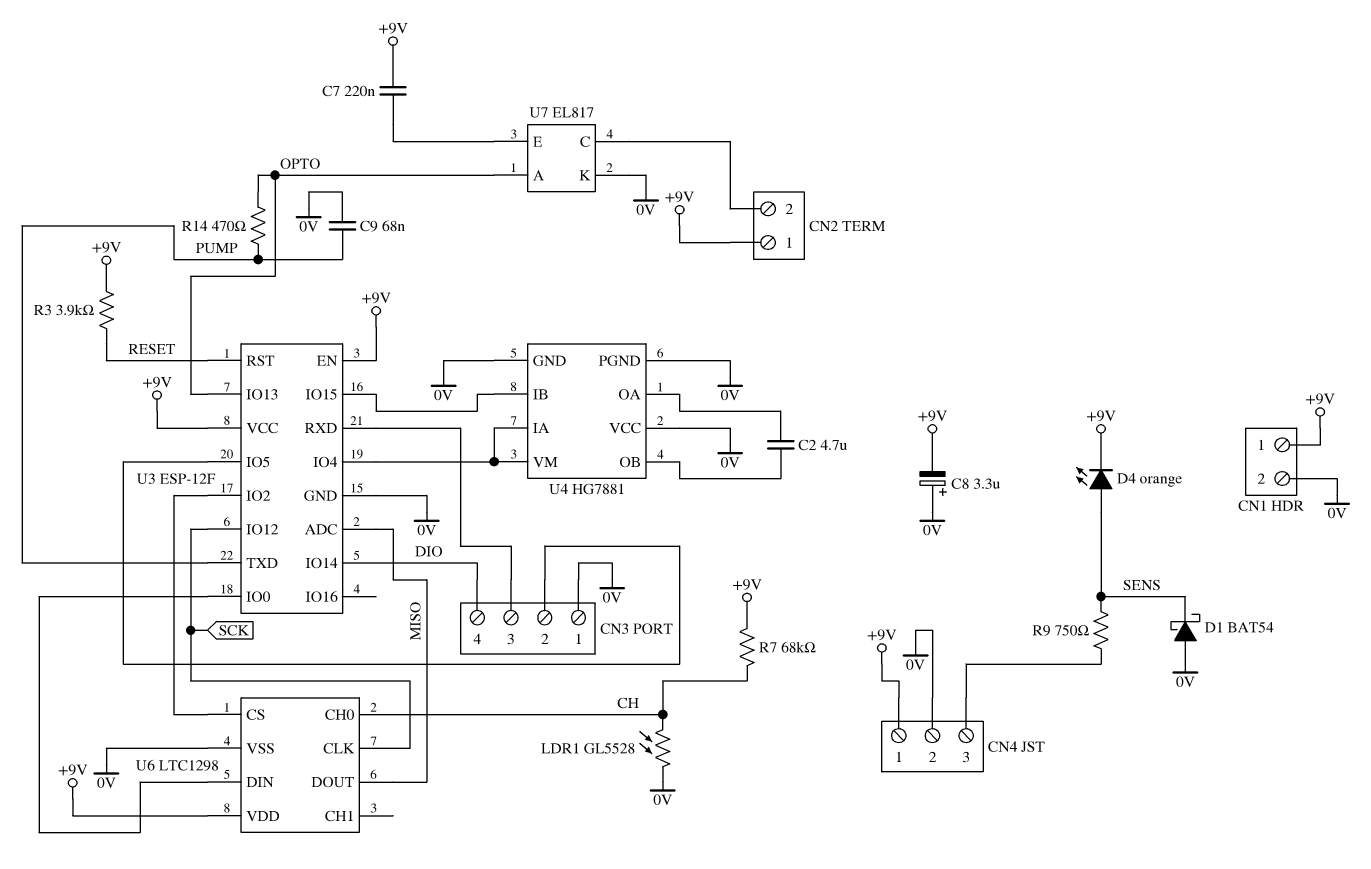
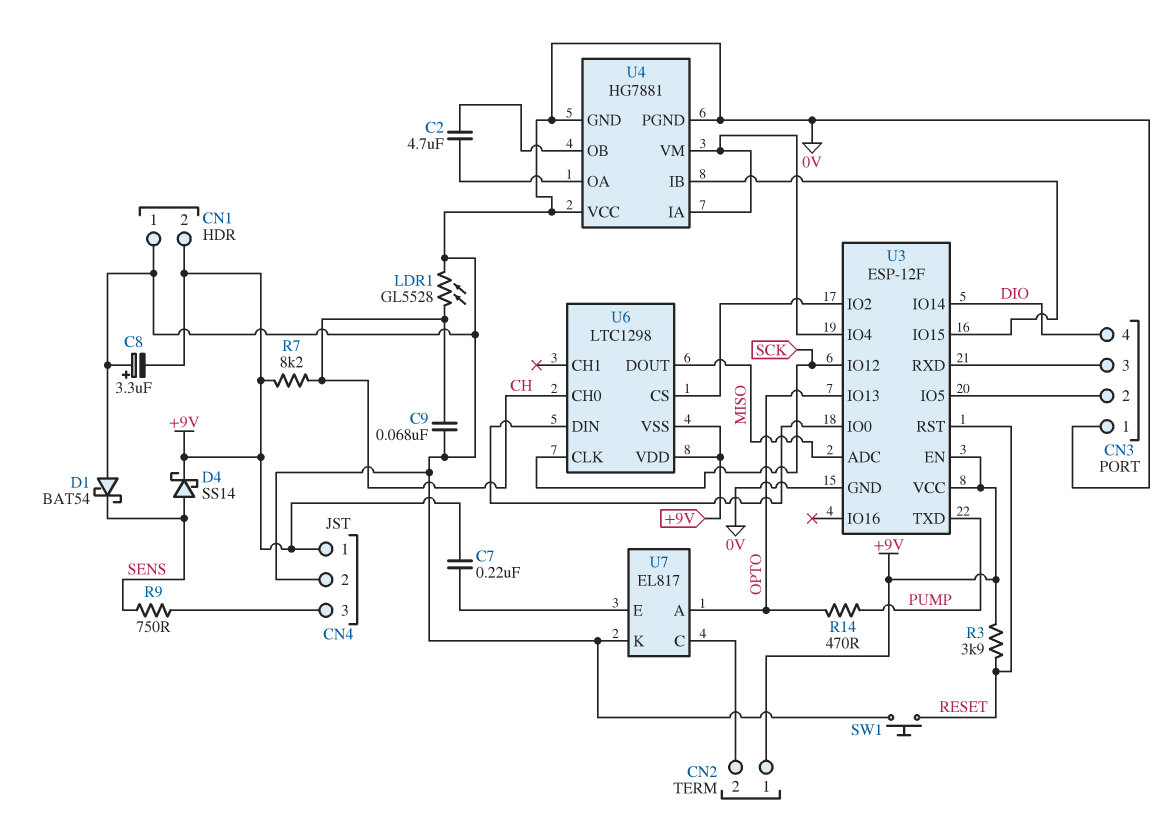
C9: 68nF (0V, PUMP) -> 68nF (0V, CH)
CN1 pin 1: +9V -> 0V
CN1 pin 2: 0V -> +9V
D4: LED orange (A SENS, K +9V) -> schottky SS14 (A SENS, K +9V)
R7: 68k (+9V, CH) -> 8.2k (+9V, CH)
SW1: none -> button (0V, RESET)
U6 pin VSS: 0V -> +9V

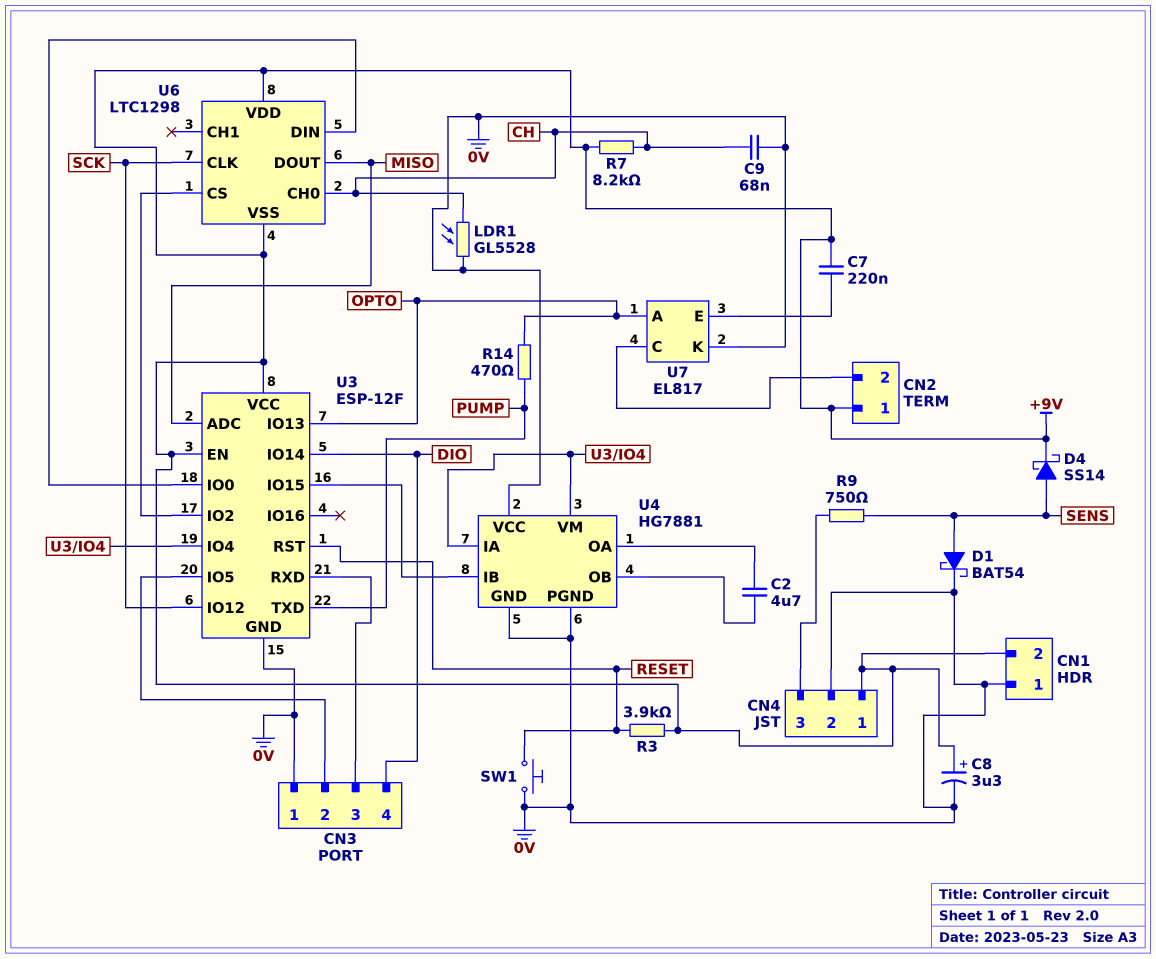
C8: 3.3uF (plus 0V, minus +9V) -> 3.3uF (plus +9V, minus 0V)
D1: schottky BAT54 (A 0V, K SENS) -> schottky BAT54 (A SENS, K 0V)

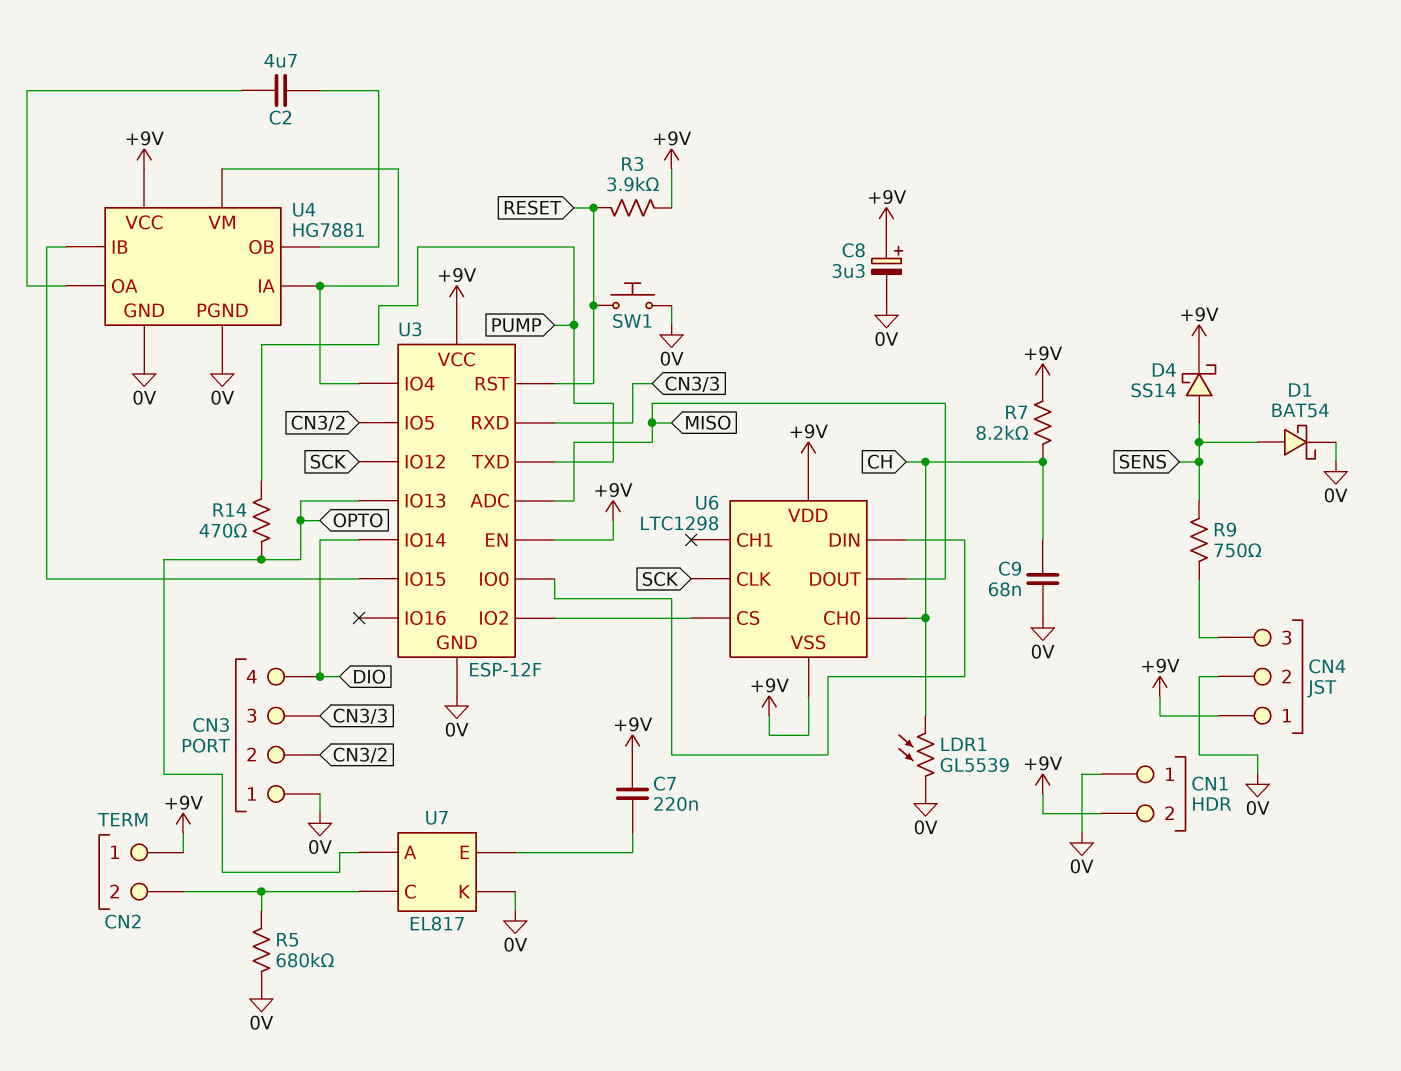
LDR1: GL5528 (0V, CH) -> GL5539 (0V, CH)
R5: none -> 680k (0V, CN2/2)
U4 pin VCC: 0V -> +9V

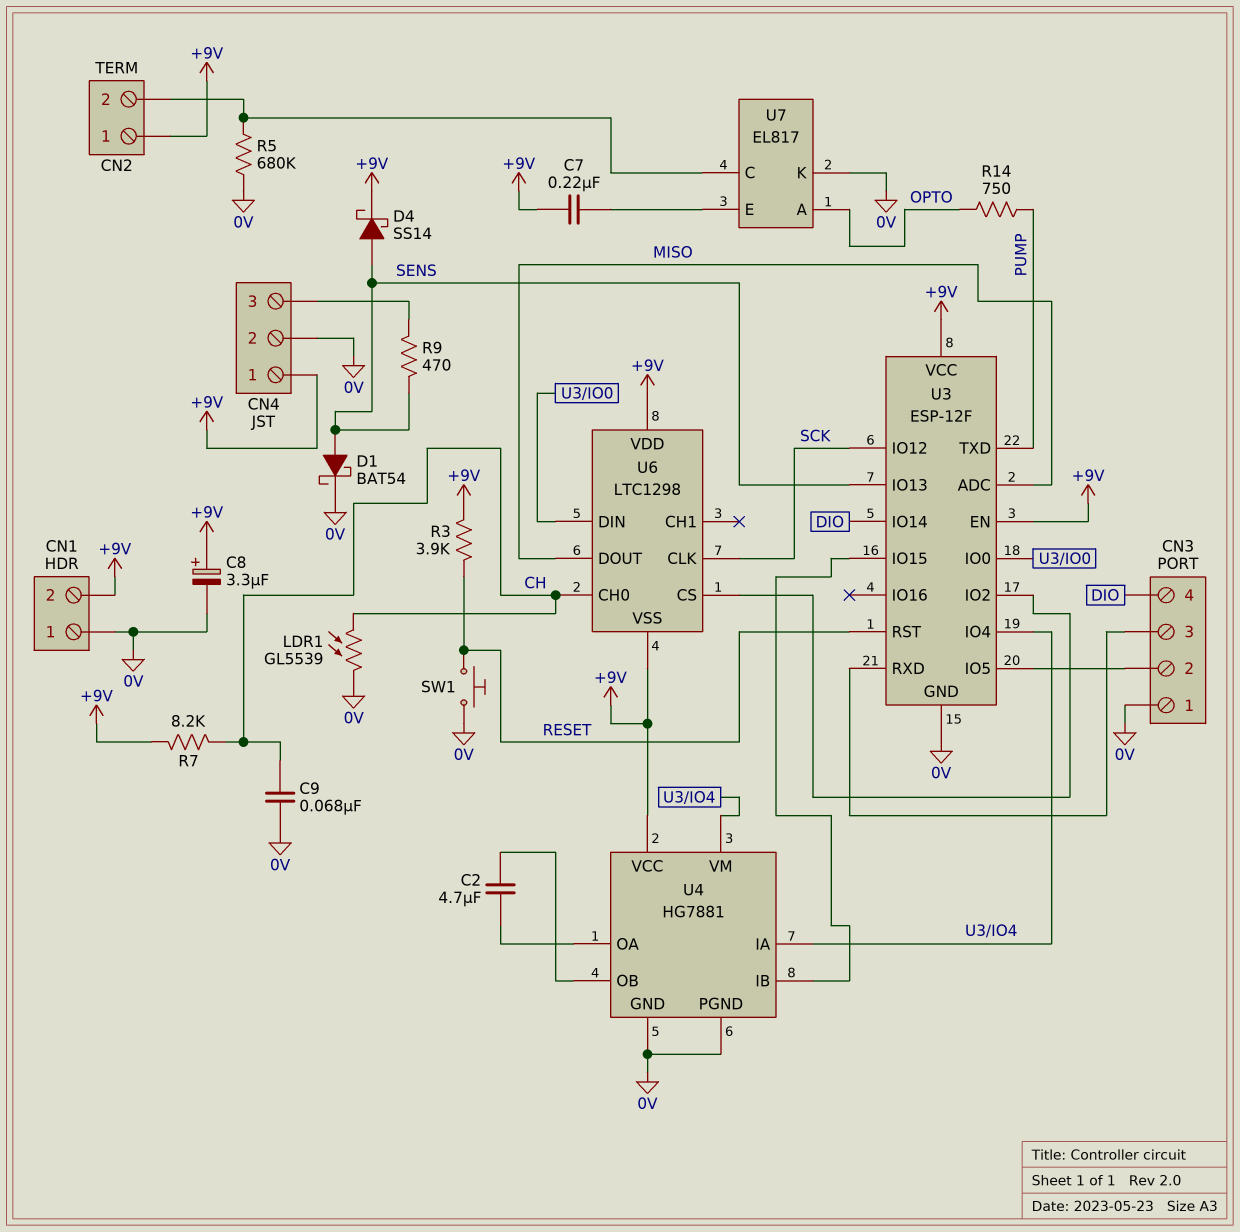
R9: 750 (CN4/3, SENS) -> 470 (CN4/3, SENS)
R14: 470 (OPTO, PUMP) -> 750 (OPTO, PUMP)
U3 pin IO13: OPTO -> SENS

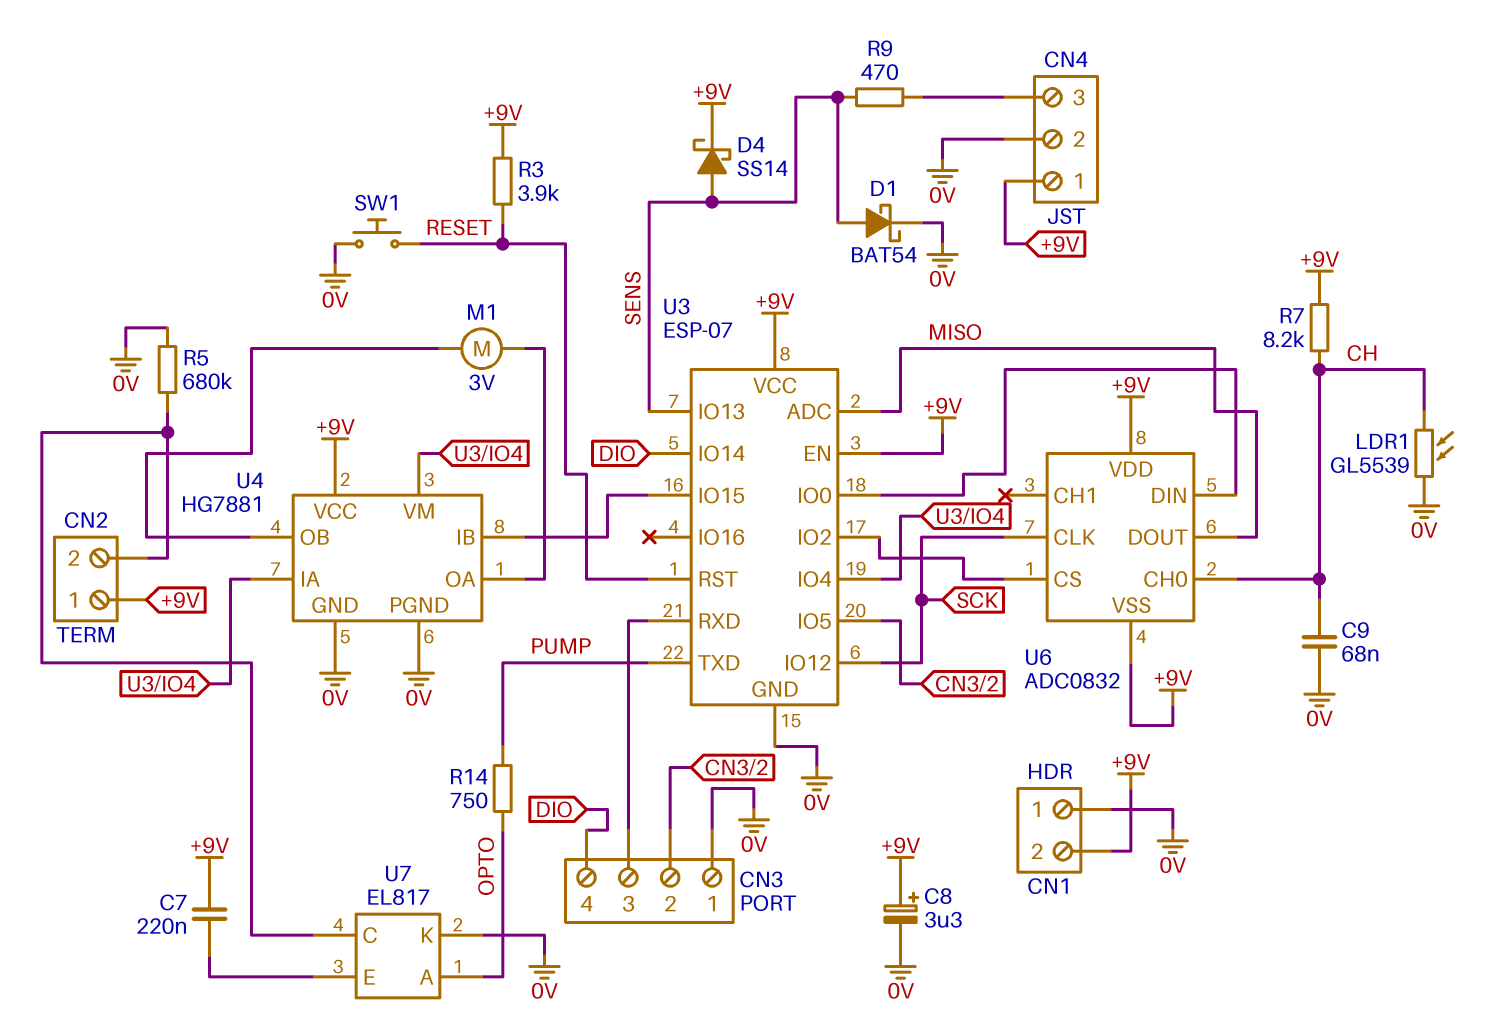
C2: 4.7uF (U4/OA, U4/OB) -> none
M1: none -> motor 3V (U4/OA, U4/OB)
U3: ESP-12F -> ESP-07
U6: LTC1298 -> ADC0832

